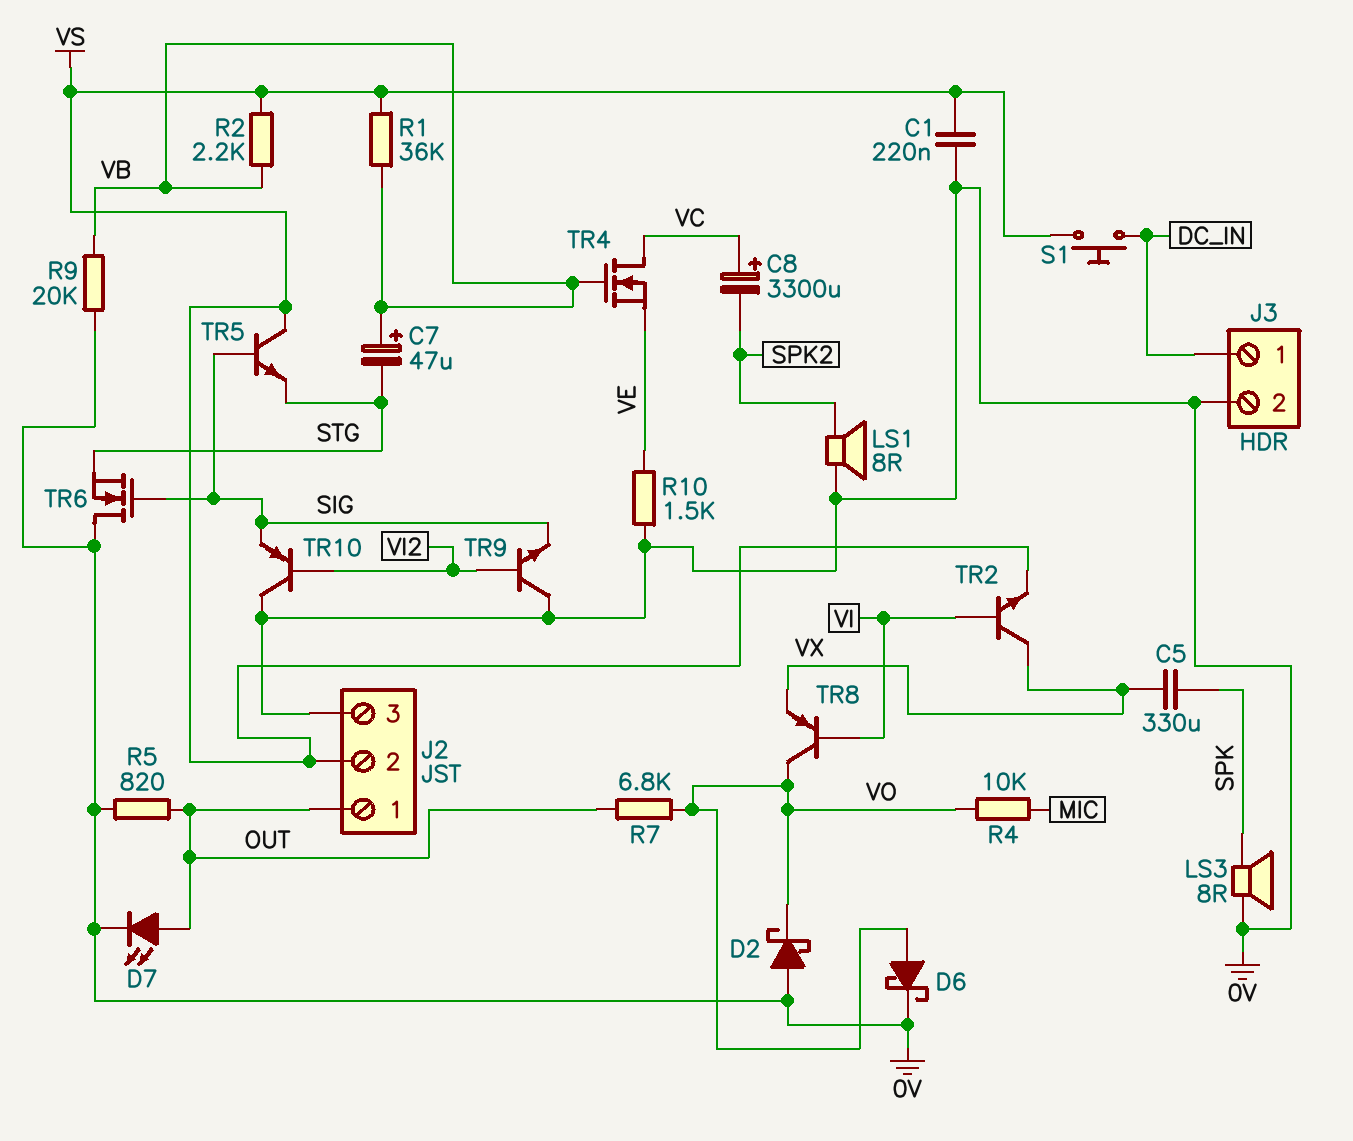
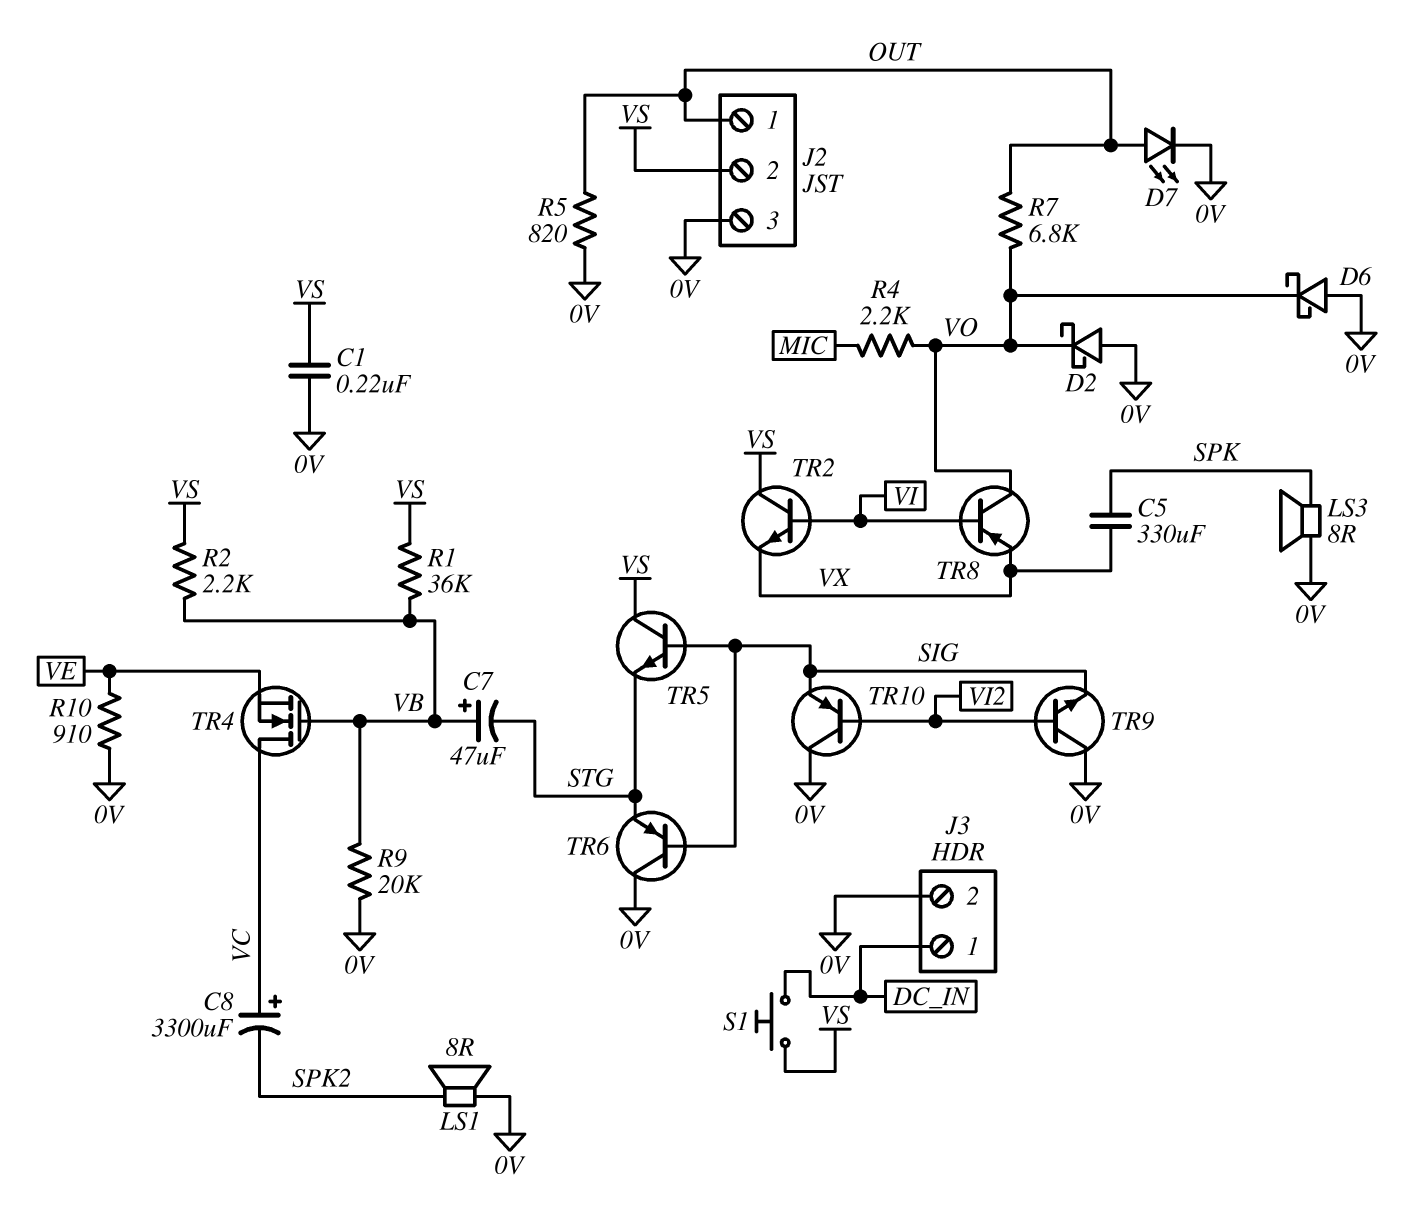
D6: schottky (A VO, K 0V) -> schottky (A 0V, K VO)
R4: 10k (MIC, VO) -> 2.2k (MIC, VO)
R10: 1.5k (0V, VE) -> 910 (0V, VE)
TR2: NPN (B VI, C VX, E VS) -> NPN (B VI, C VS, E VX)
TR6: NMOS (G SIG, D 0V, S STG) -> PNP (B SIG, C 0V, E STG)

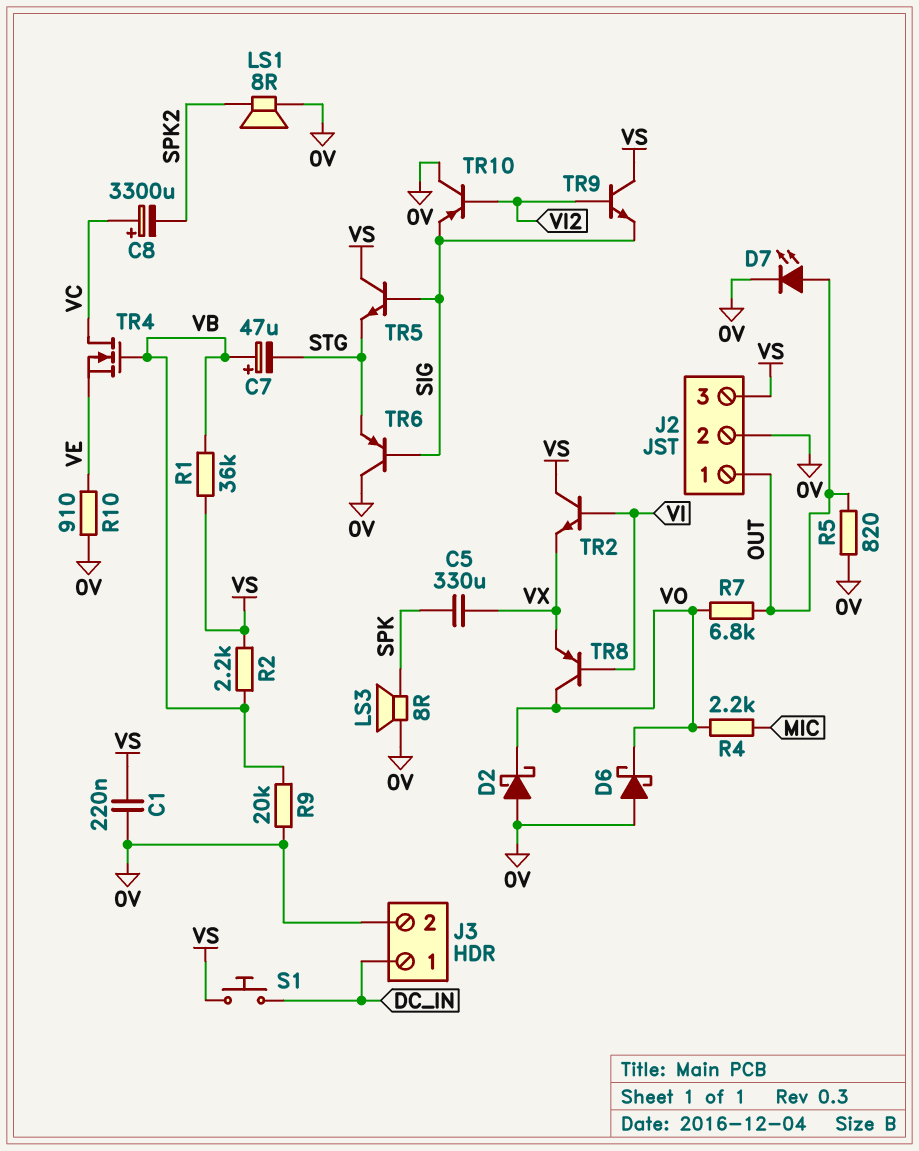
J2 pin 2: VS -> 0V
J2 pin 3: 0V -> VS
TR9: NPN (B VI2, C 0V, E SIG) -> NPN (B VI2, C VS, E SIG)

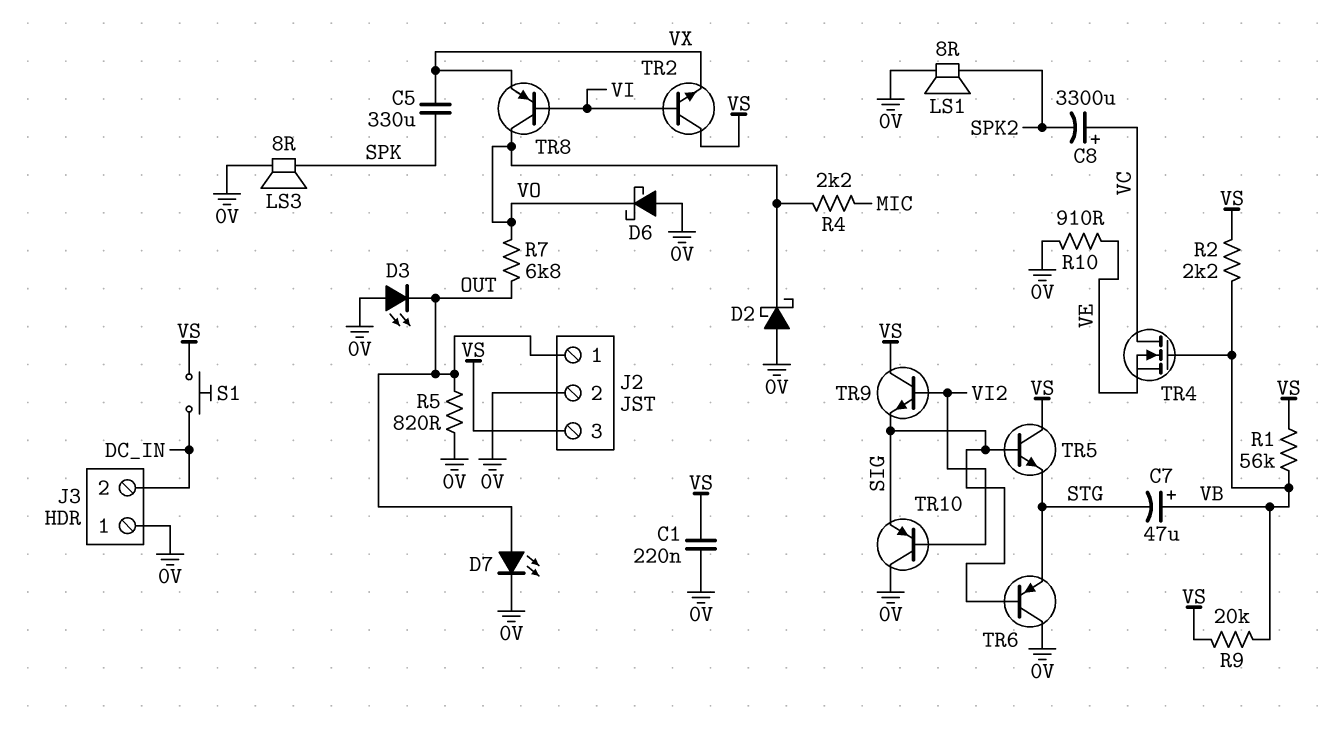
D3: none -> LED (A 0V, K OUT)
J3 pin 1: DC_IN -> 0V
J3 pin 2: 0V -> DC_IN
R1: 36k (VB, VS) -> 56k (VB, VS)
R9: 20k (0V, VB) -> 20k (VB, VS)

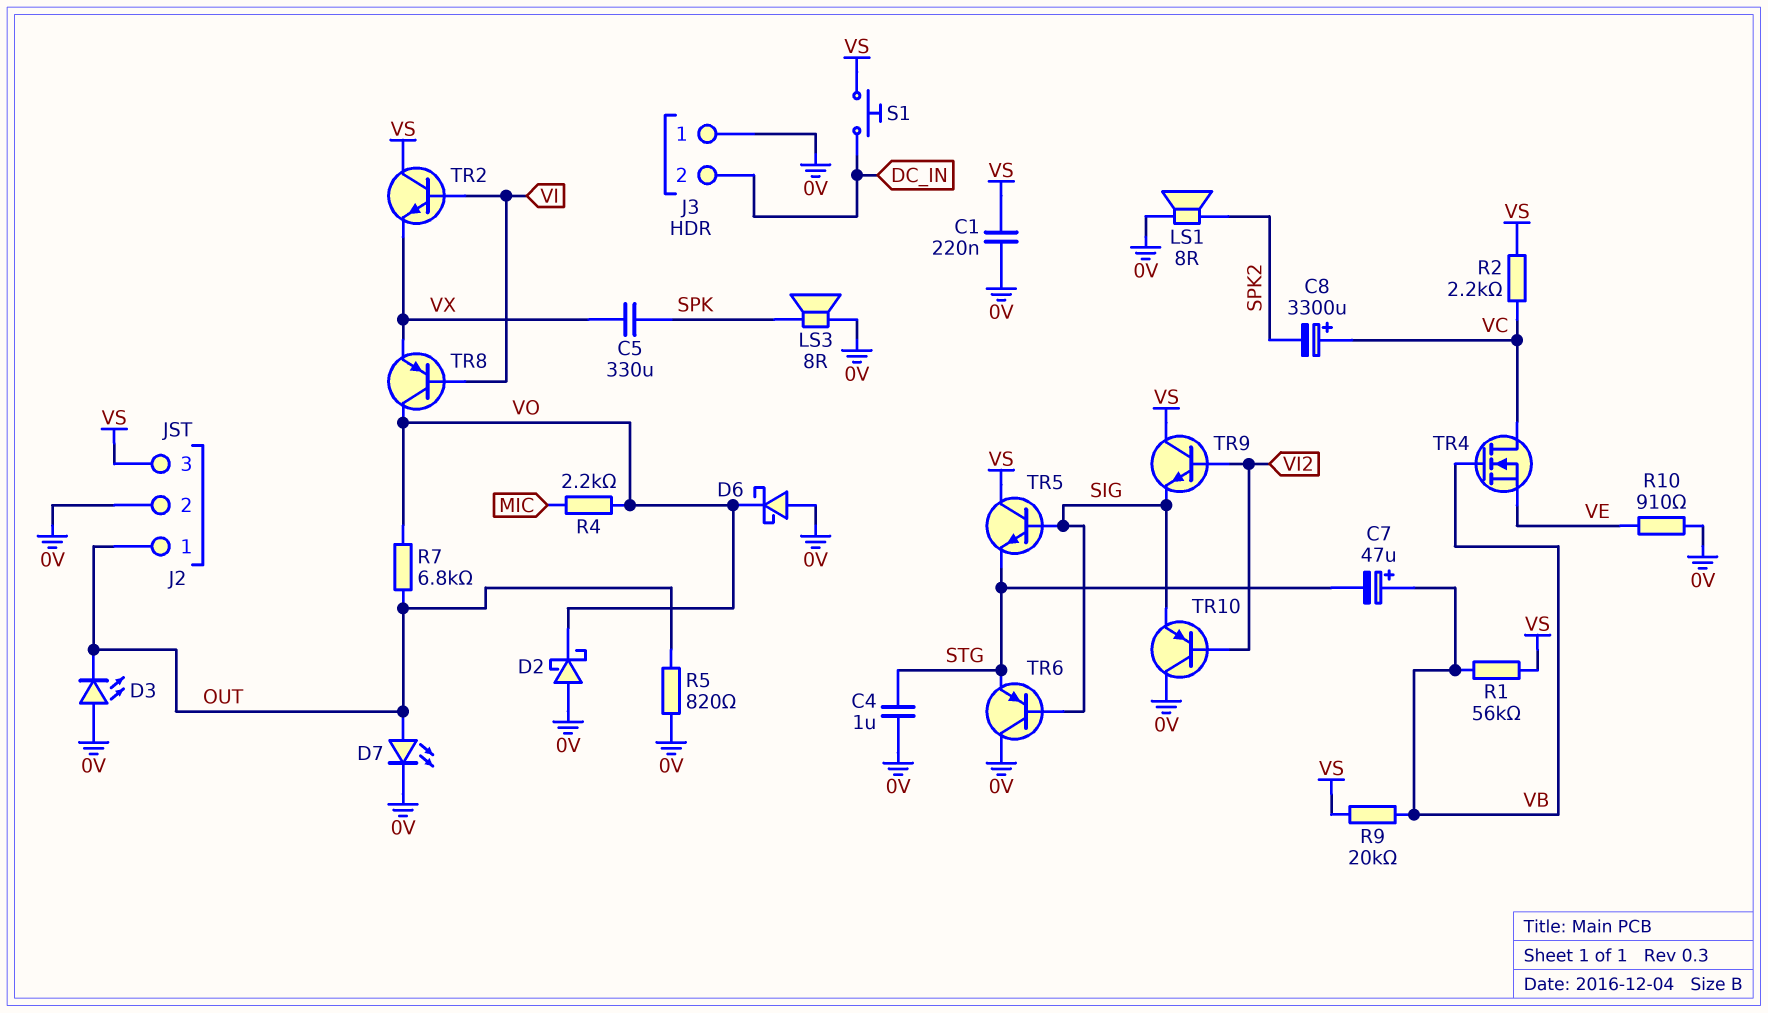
C4: none -> 1uF (0V, STG)
R2: 2.2k (VB, VS) -> 2.2k (VC, VS)

